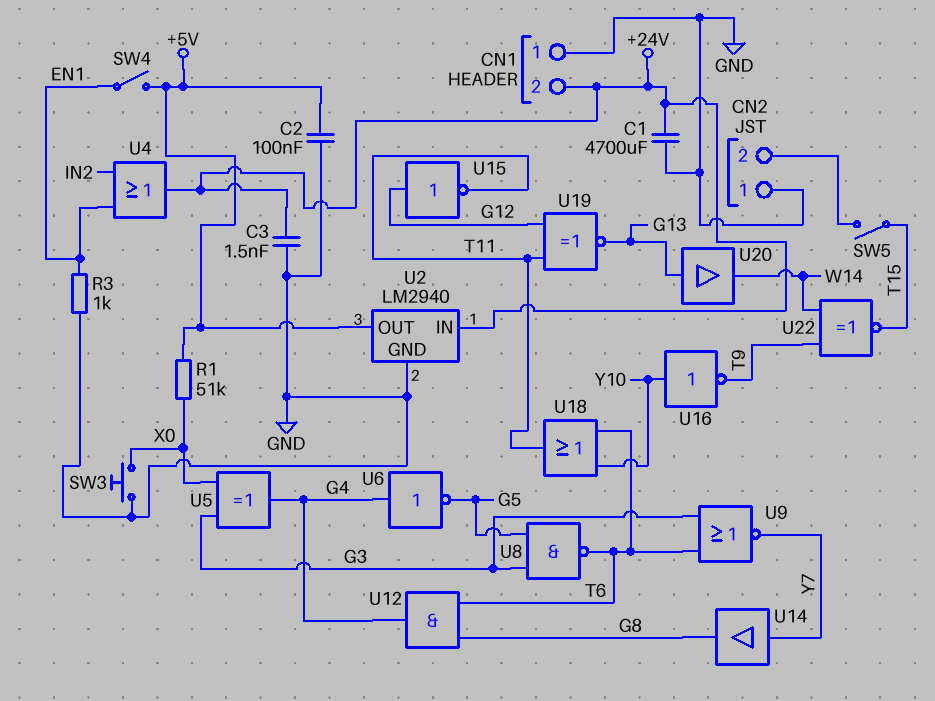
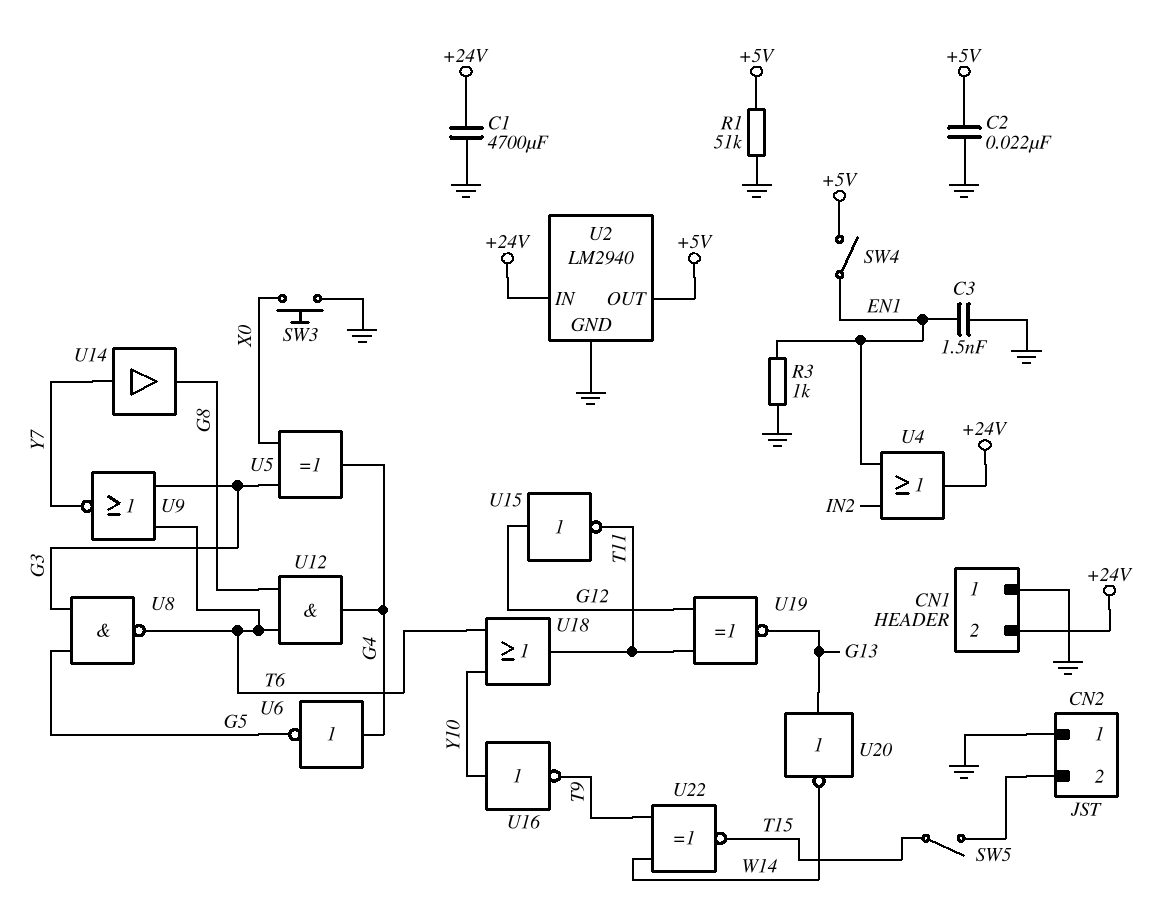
C2: 100nF (+5V, GND) -> 22nF (+5V, GND)
C3: 1.5nF (+24V, GND) -> 1.5nF (EN1, GND)
R1: 51k (+5V, X0) -> 51k (+5V, GND)
U20: buffer (in G13, out W14) -> NOT (in G13, out W14)

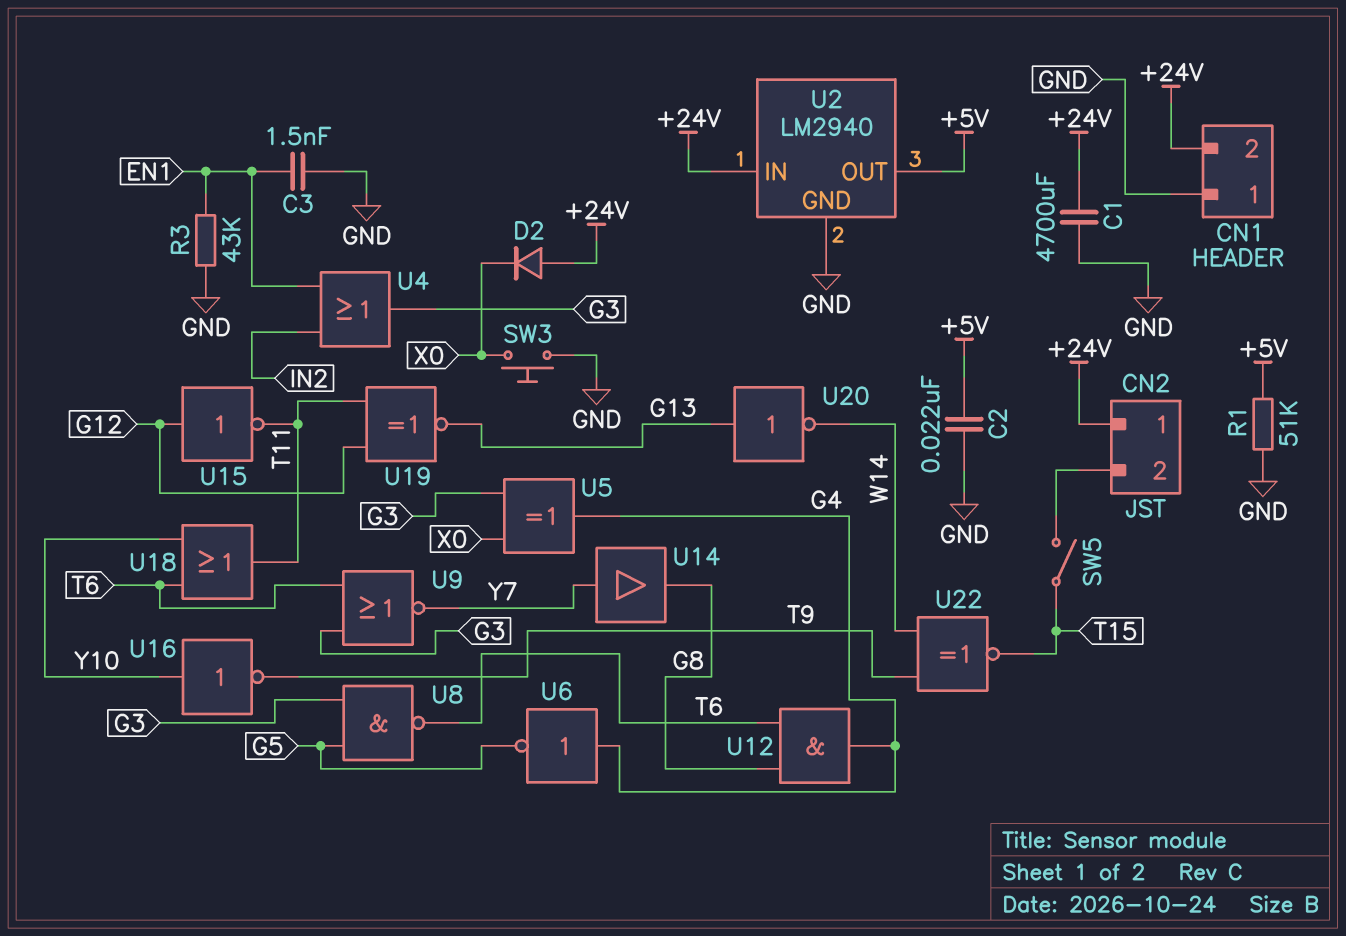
CN2 pin 1: GND -> +24V
D2: none -> diode (A +24V, K X0)
R3: 1k (EN1, GND) -> 43k (EN1, GND)
SW4: switch (+5V, EN1) -> none
U4: OR (in EN1, in IN2, out +24V) -> OR (in EN1, in IN2, out G3)

